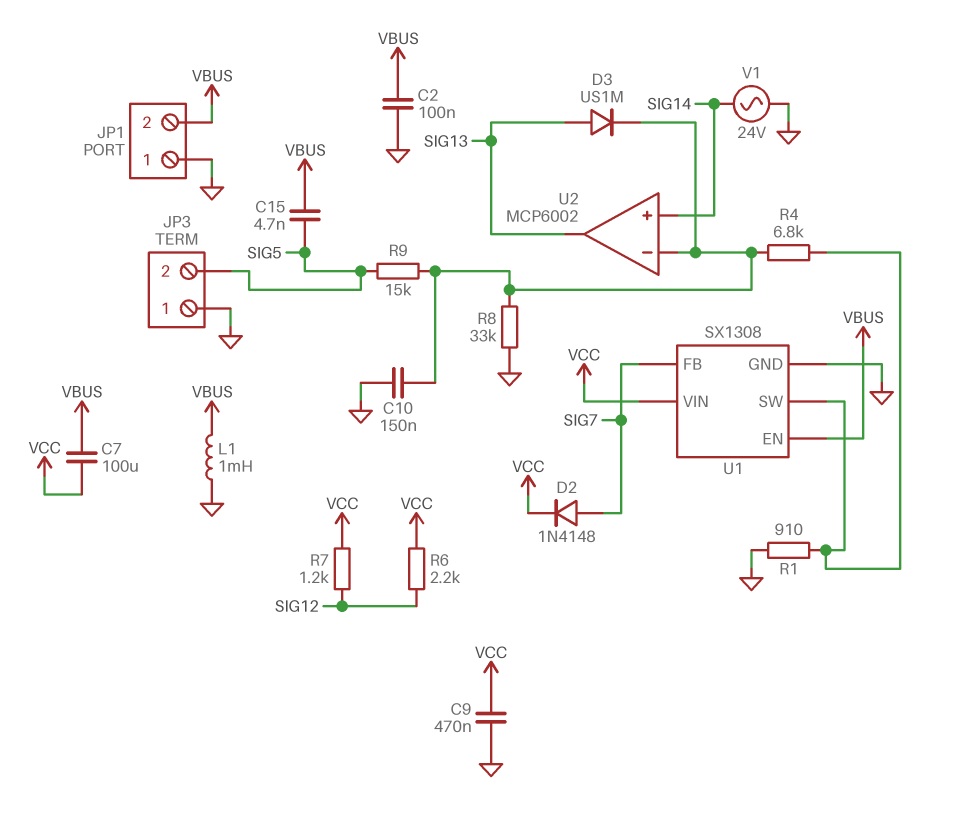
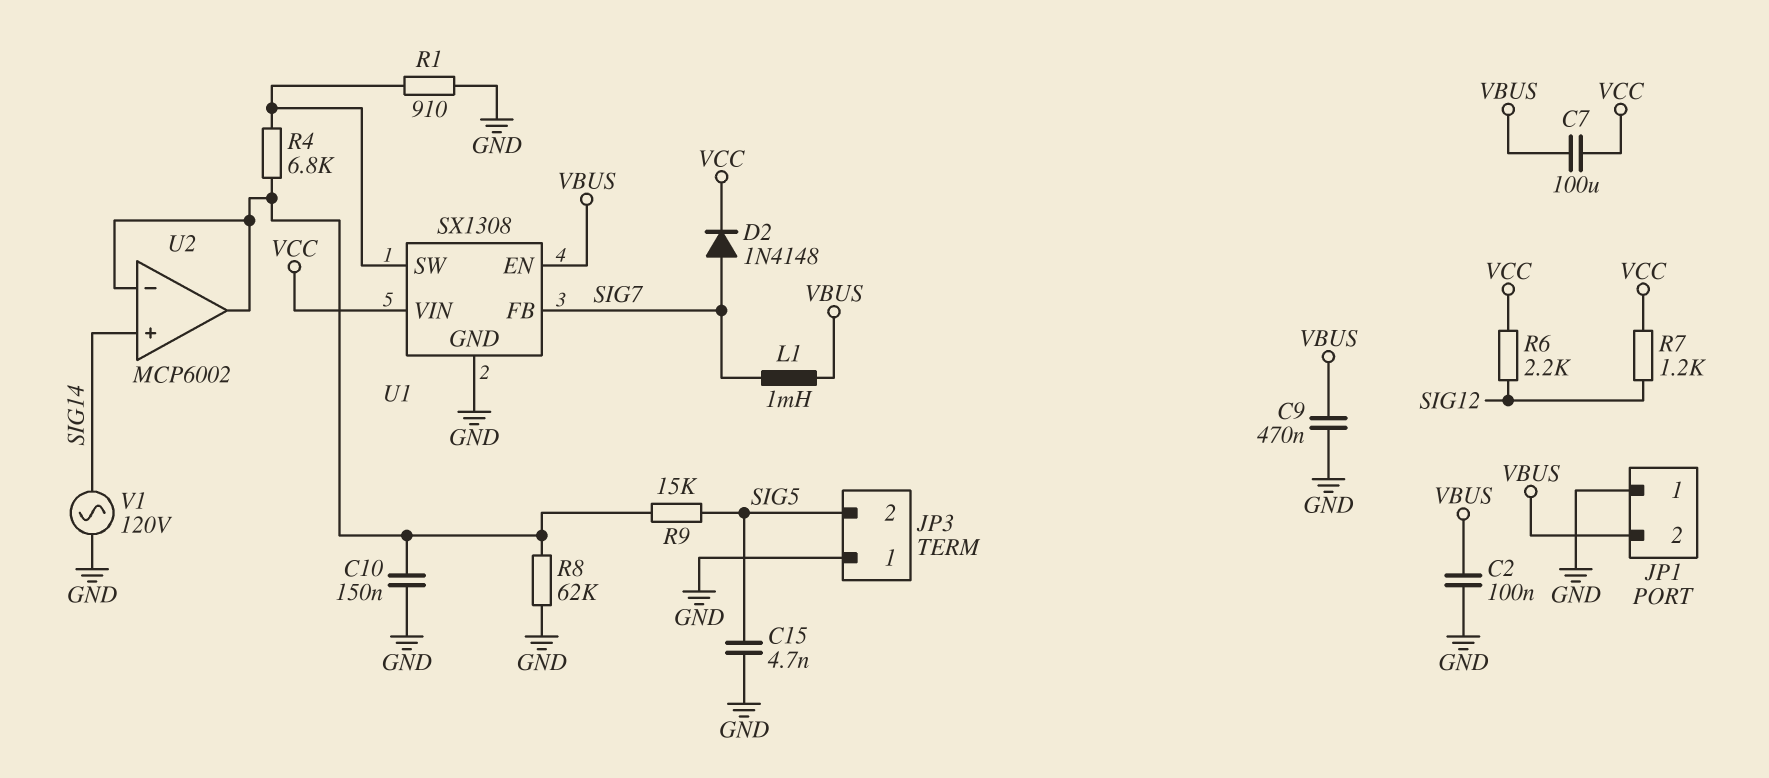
C9: 470nF (GND, VCC) -> 470nF (GND, VBUS)
C15: 4.7nF (SIG5, VBUS) -> 4.7nF (GND, SIG5)
D3: diode US1M (A SIG13, K U2/in-) -> none
L1: 1mH (GND, VBUS) -> 1mH (SIG7, VBUS)
R8: 33k (GND, U2/in-) -> 62k (GND, U2/in-)
U2 pin out: SIG13 -> U2/in-
V1: AC 24V (GND, SIG14) -> AC 120V (GND, SIG14)

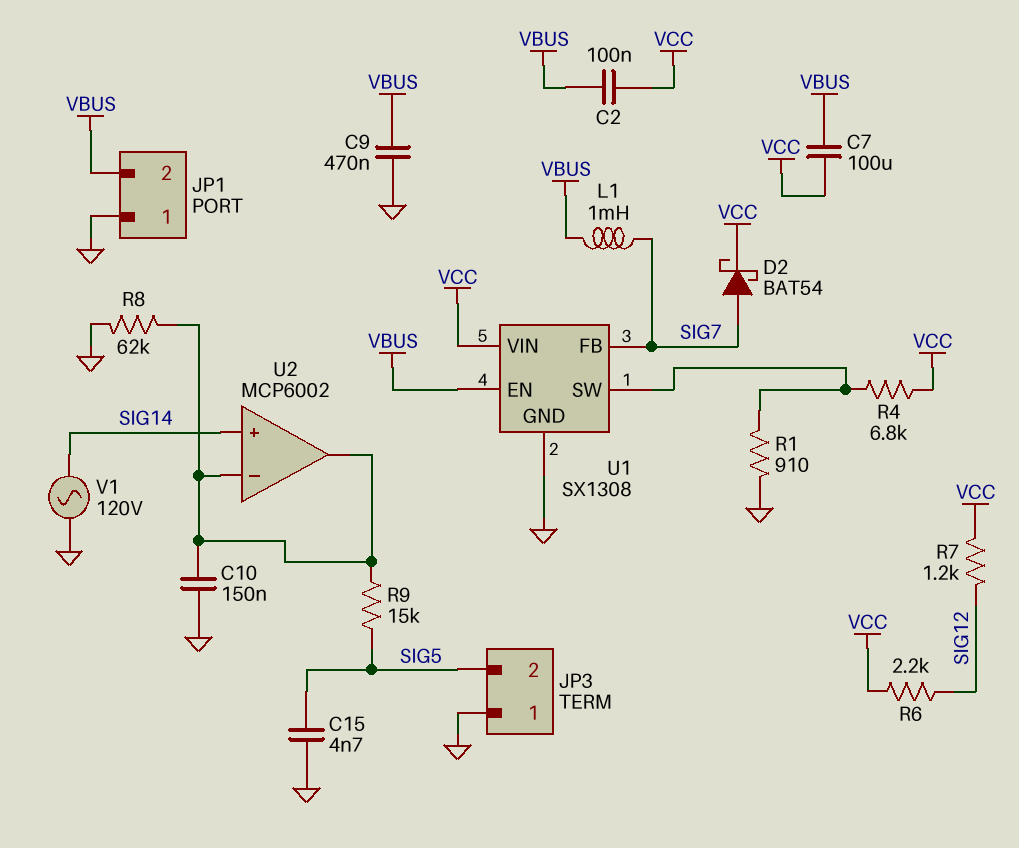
C2: 100nF (GND, VBUS) -> 100nF (VBUS, VCC)
D2: diode 1N4148 (A SIG7, K VCC) -> schottky BAT54 (A SIG7, K VCC)
R4: 6.8k (U1/SW, U2/in-) -> 6.8k (U1/SW, VCC)

